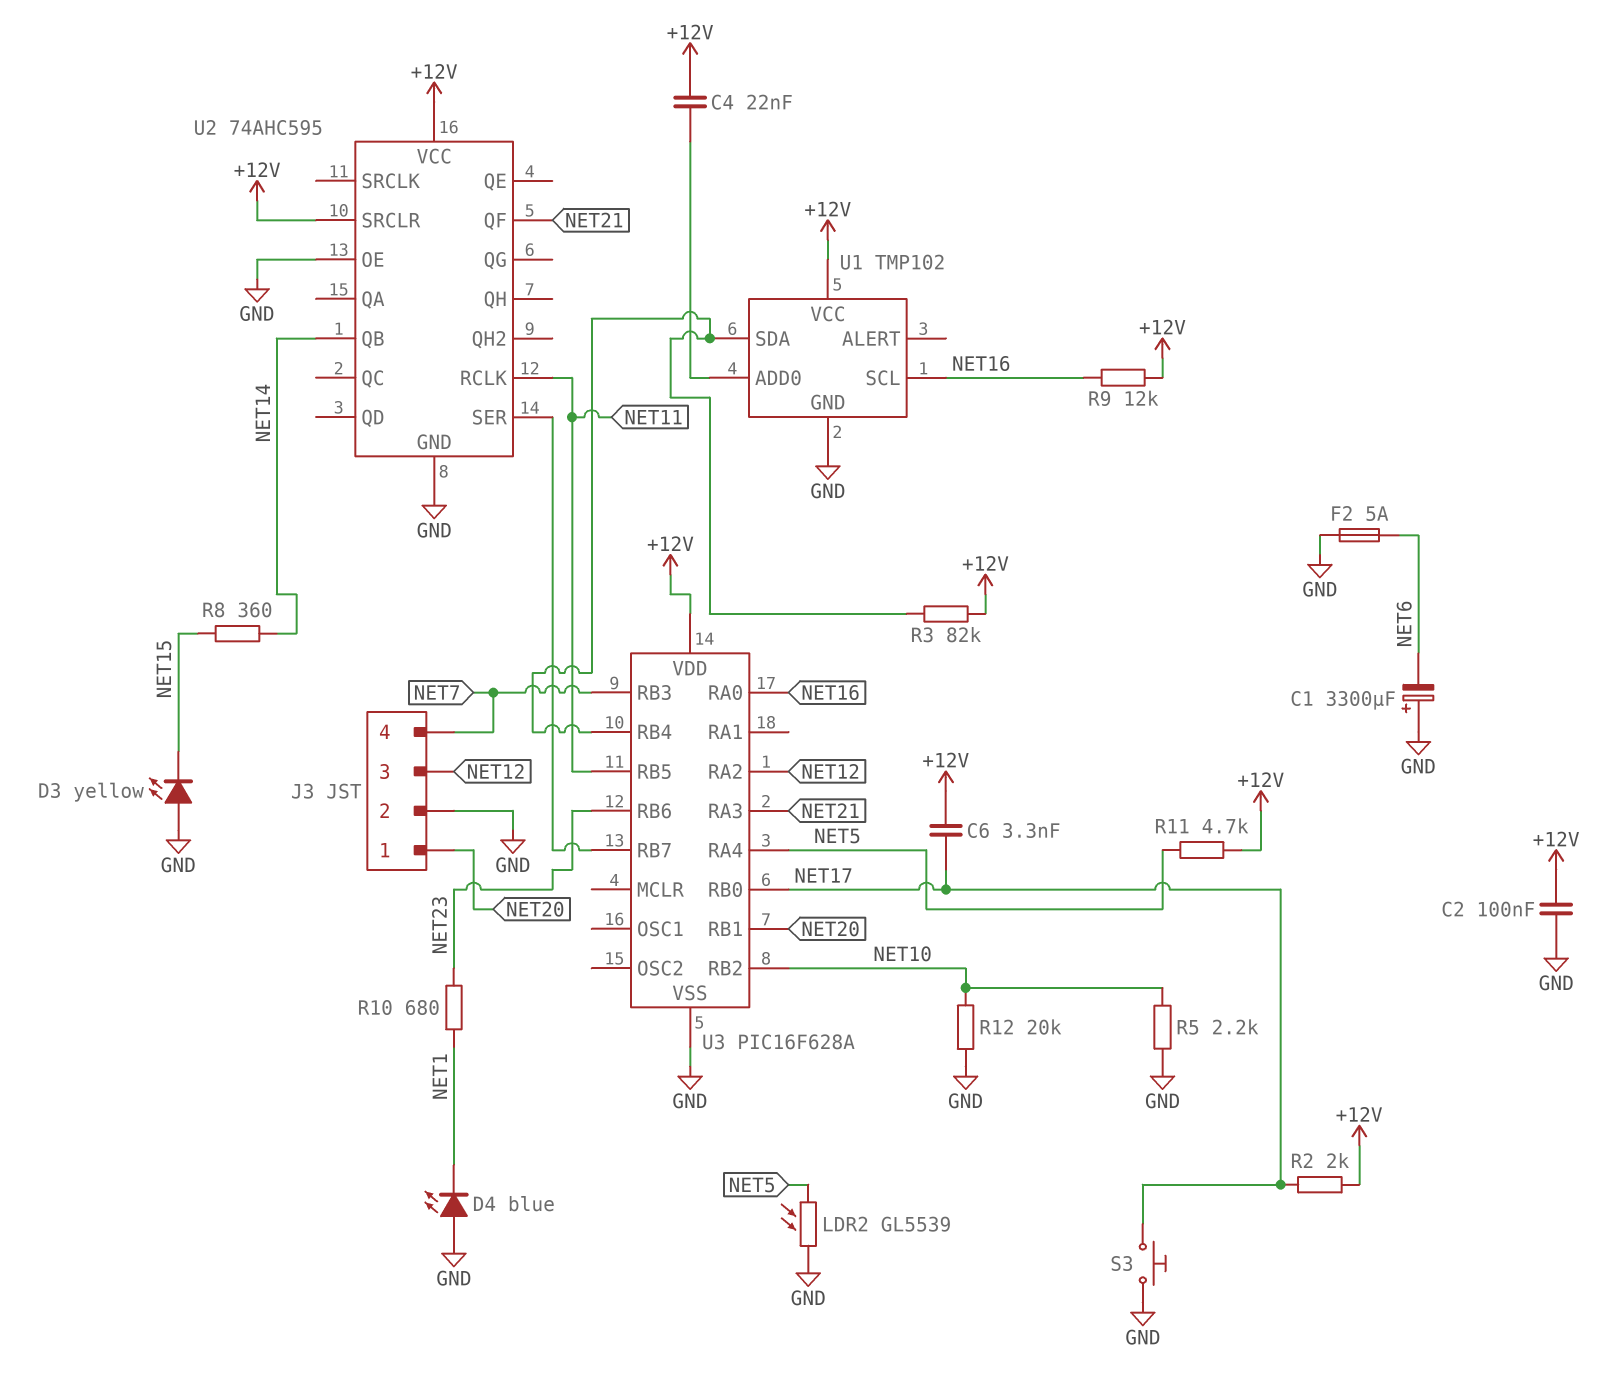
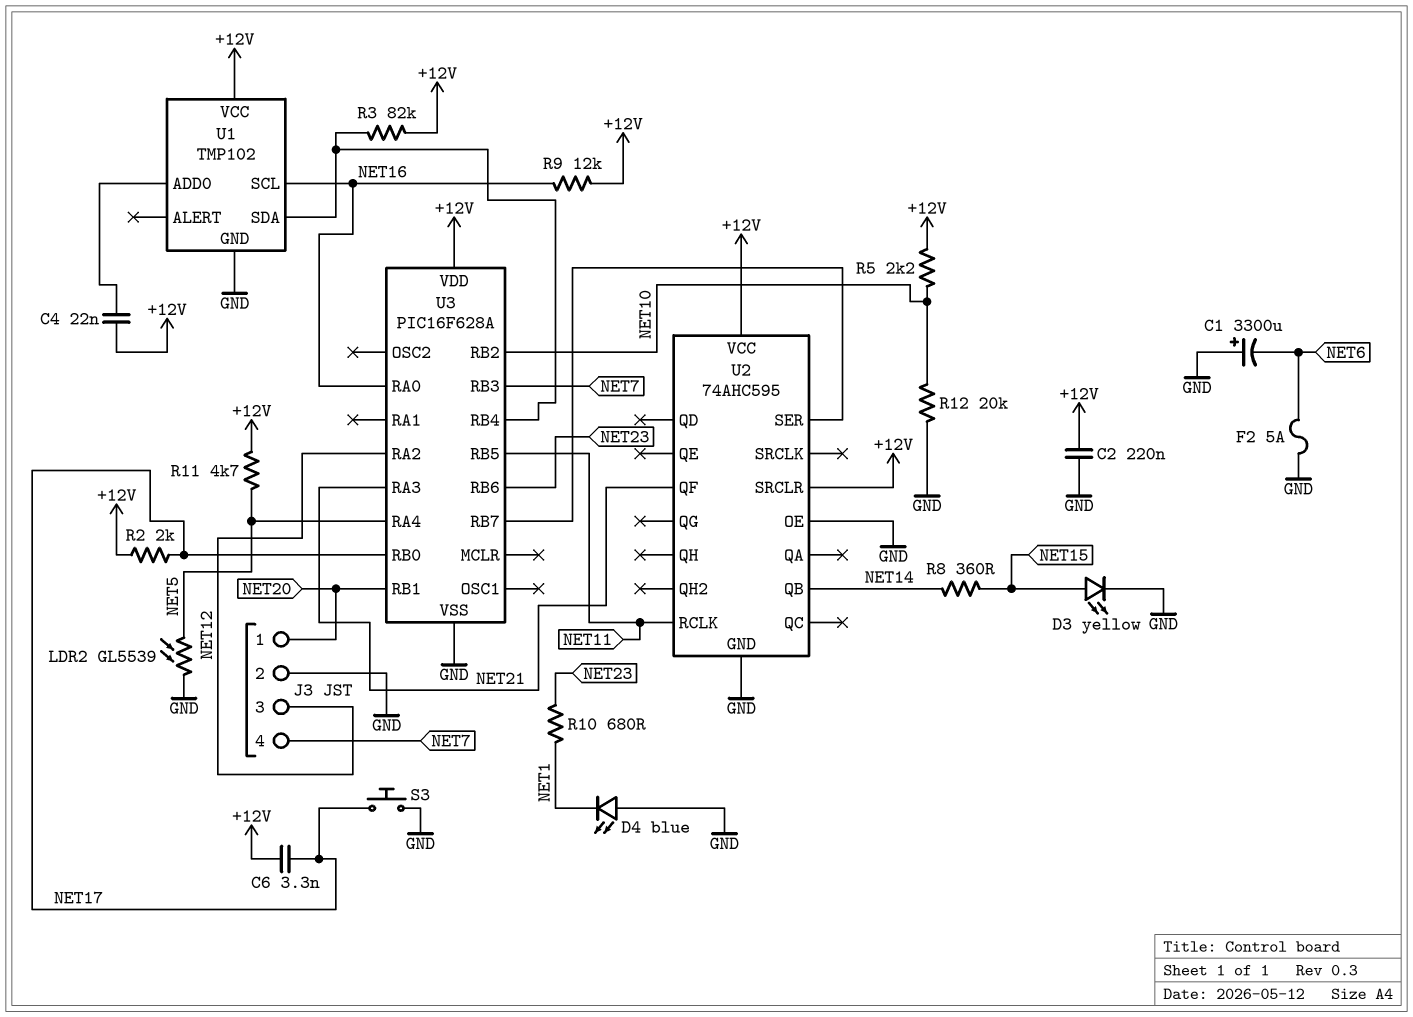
C2: 100nF (+12V, GND) -> 220nF (+12V, GND)
D3: LED yellow (A GND, K NET15) -> LED yellow (A NET15, K GND)
R5: 2.2k (GND, NET10) -> 2.2k (+12V, NET10)

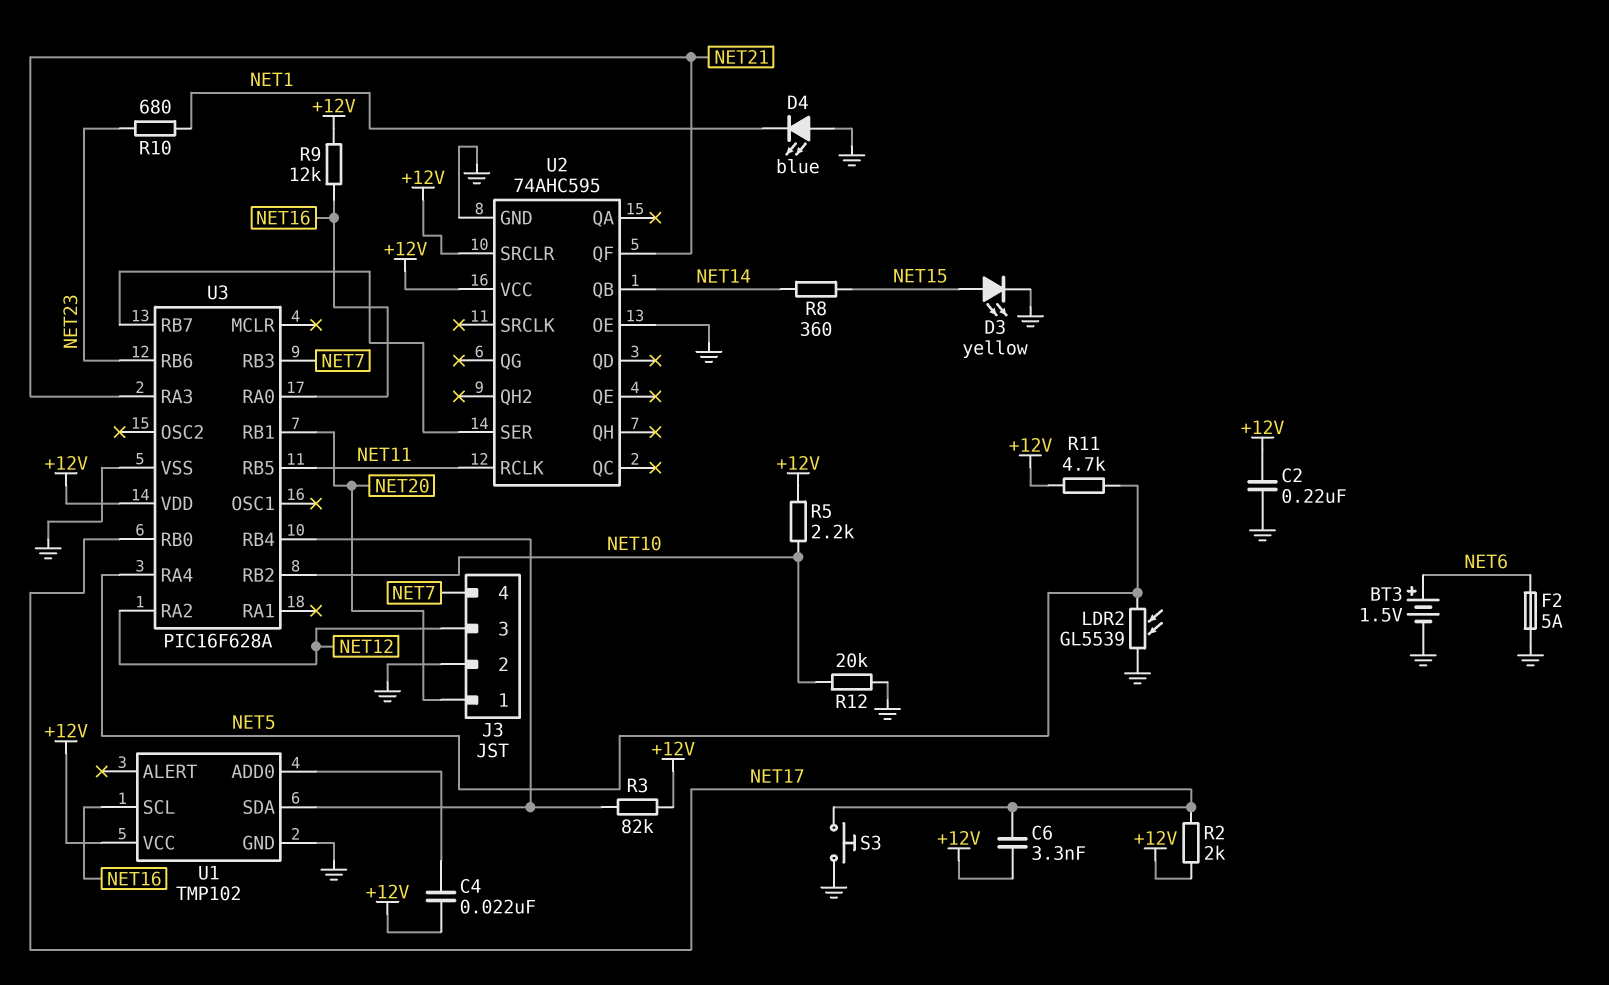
BT3: none -> 1.5V (plus NET6, minus GND)
C1: 3300uF (plus GND, minus NET6) -> none

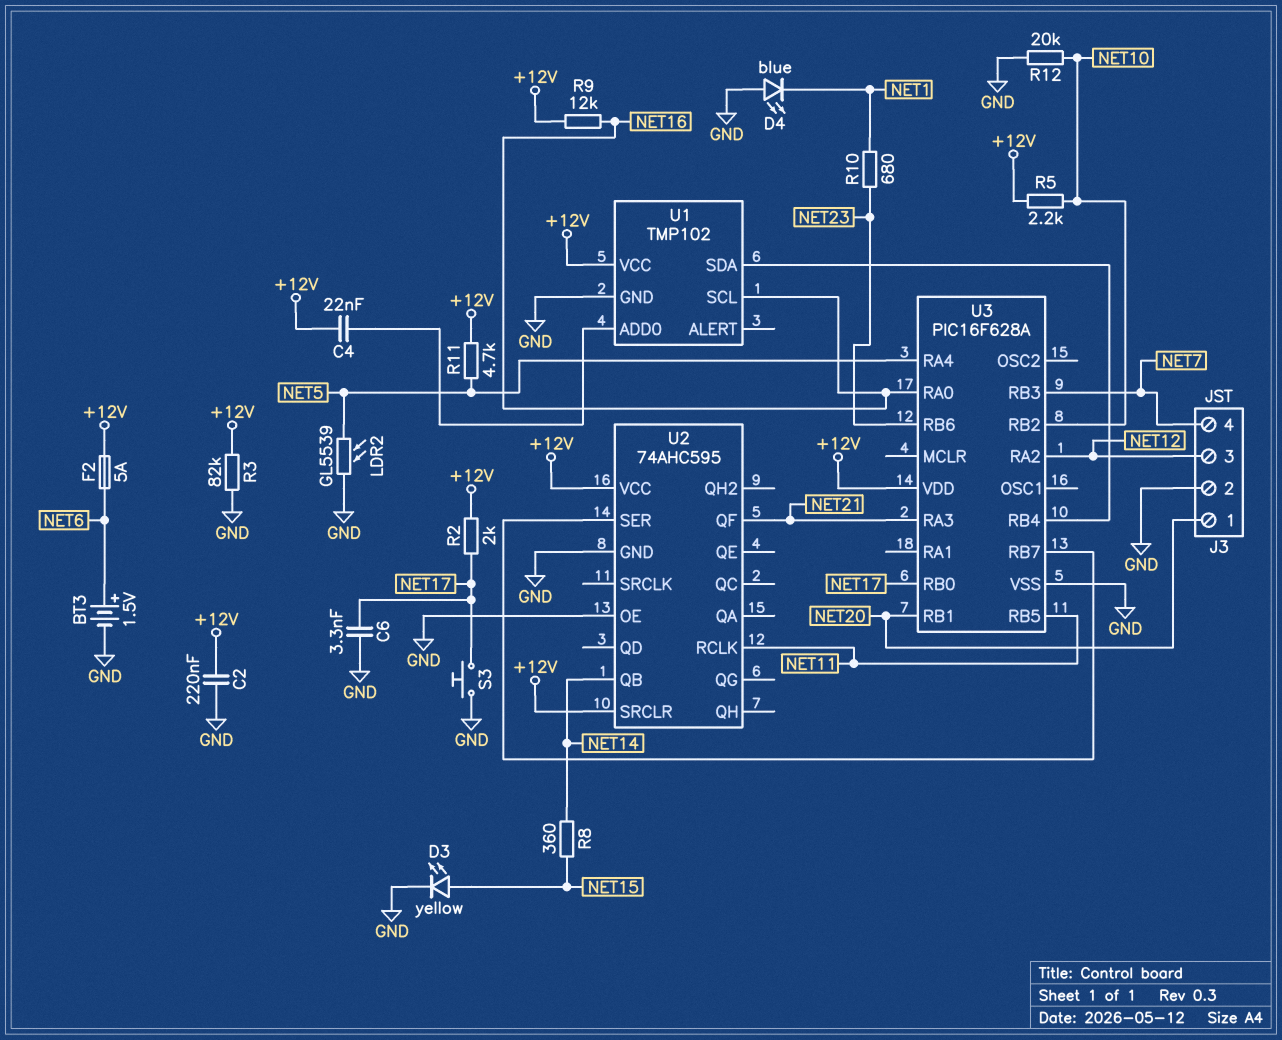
C6: 3.3nF (+12V, NET17) -> 3.3nF (GND, NET17)
F2: 5A (GND, NET6) -> 5A (+12V, NET6)
R3: 82k (+12V, U1/SDA) -> 82k (+12V, GND)

